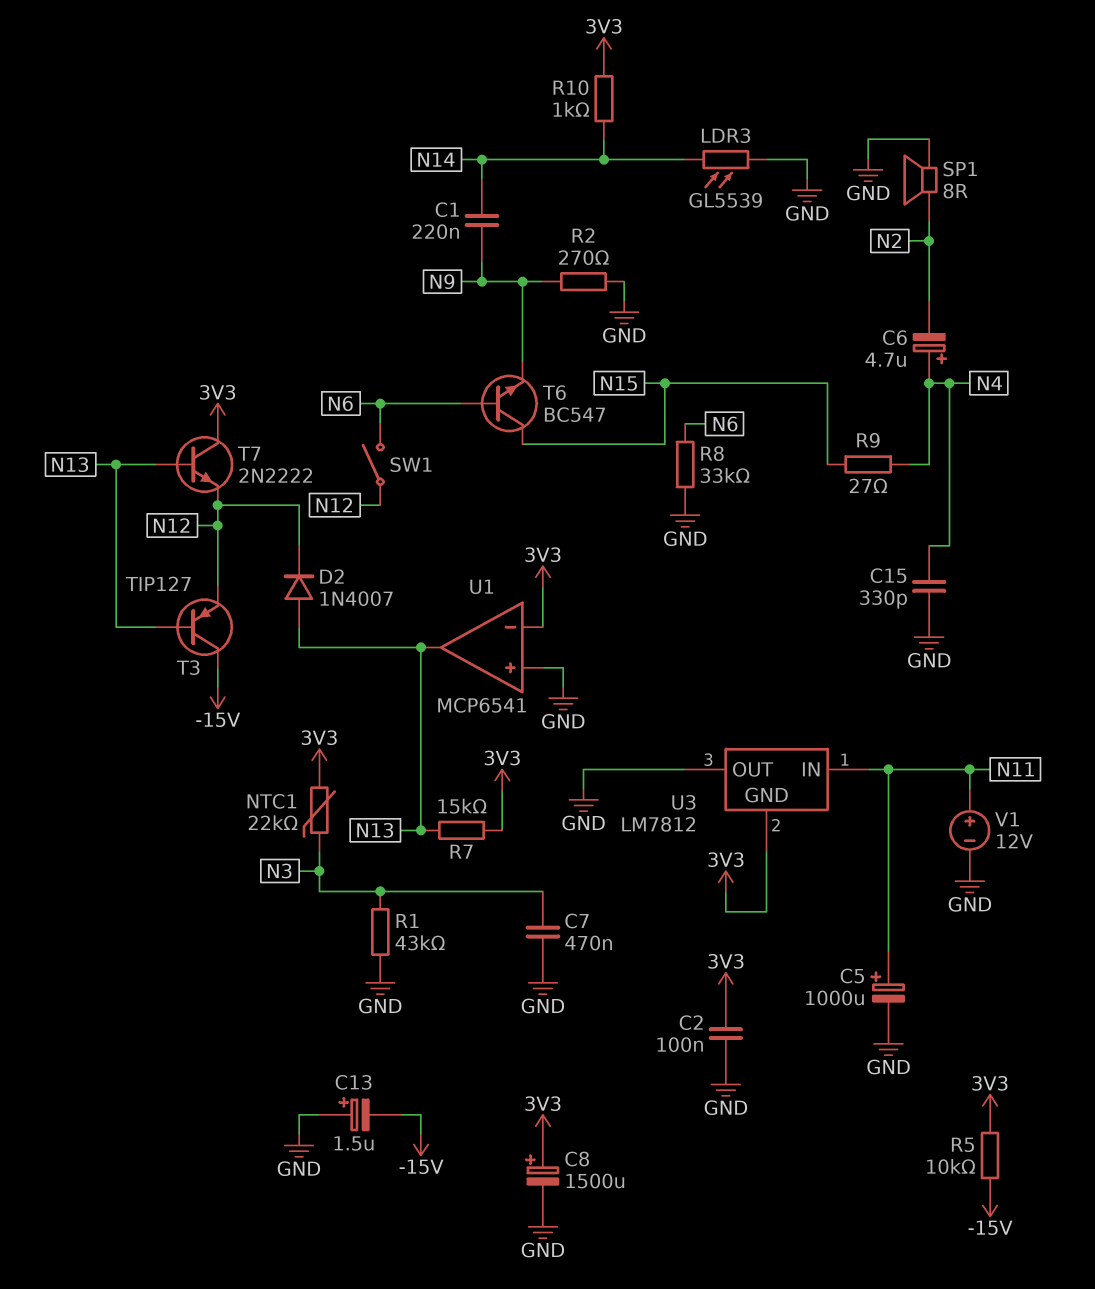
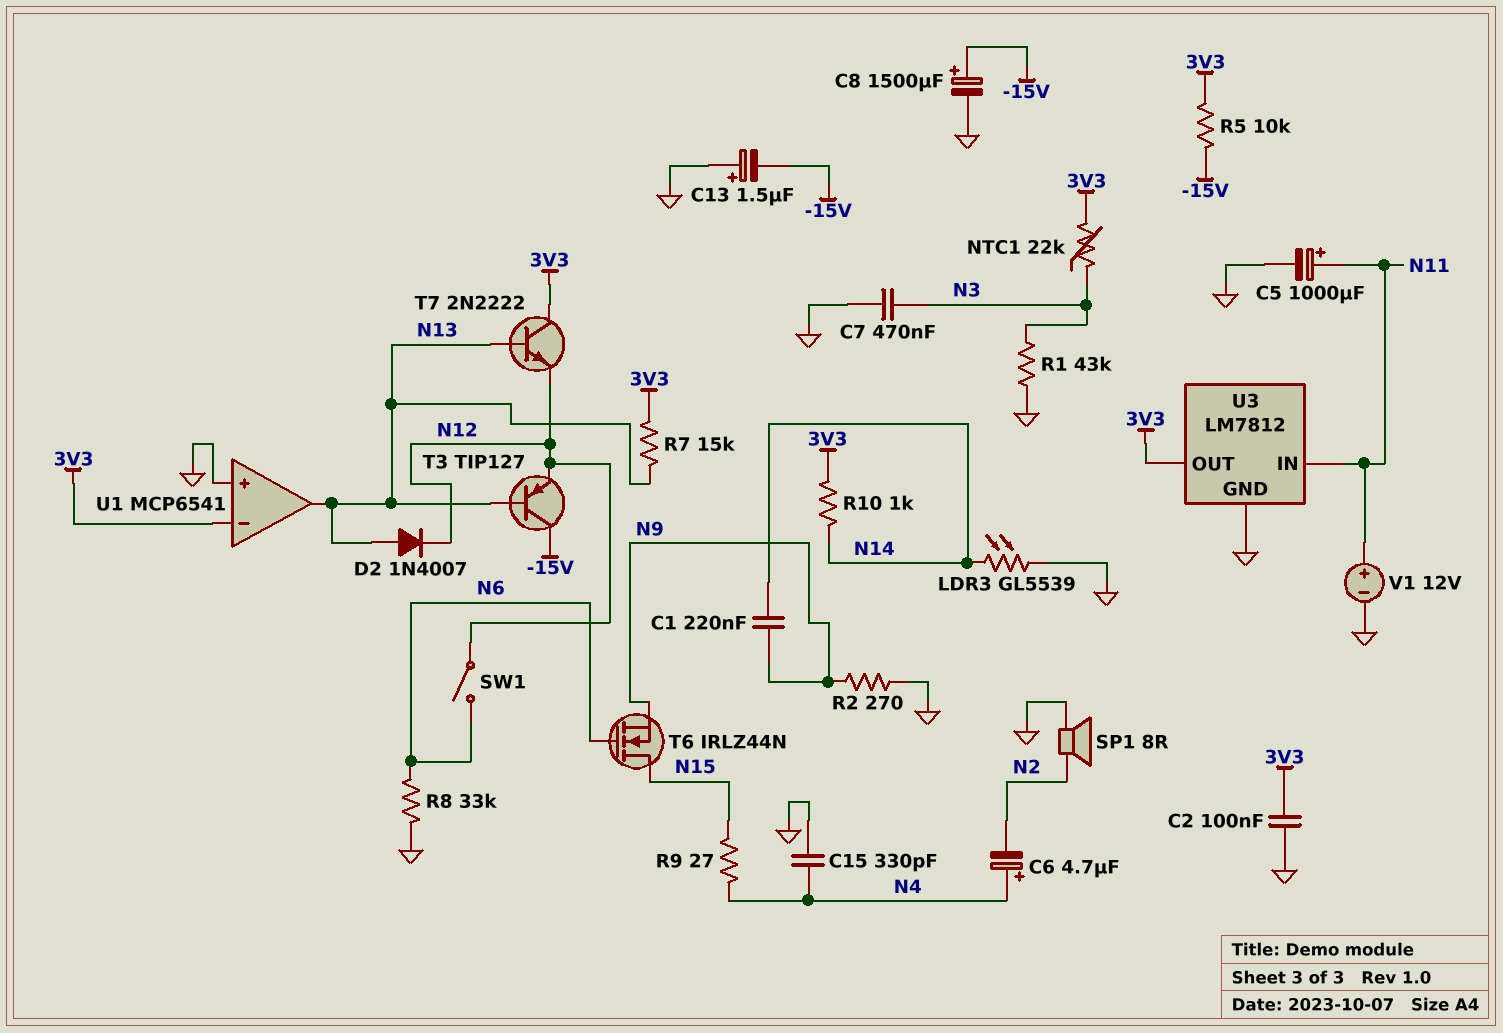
C8: 1500uF (plus 3V3, minus GND) -> 1500uF (plus -15V, minus GND)
T6: NPN BC547 (B N6, C N15, E N9) -> NMOS IRLZ44N (G N6, D N15, S N9)
U3 pin GND: 3V3 -> GND
U3 pin OUT: GND -> 3V3

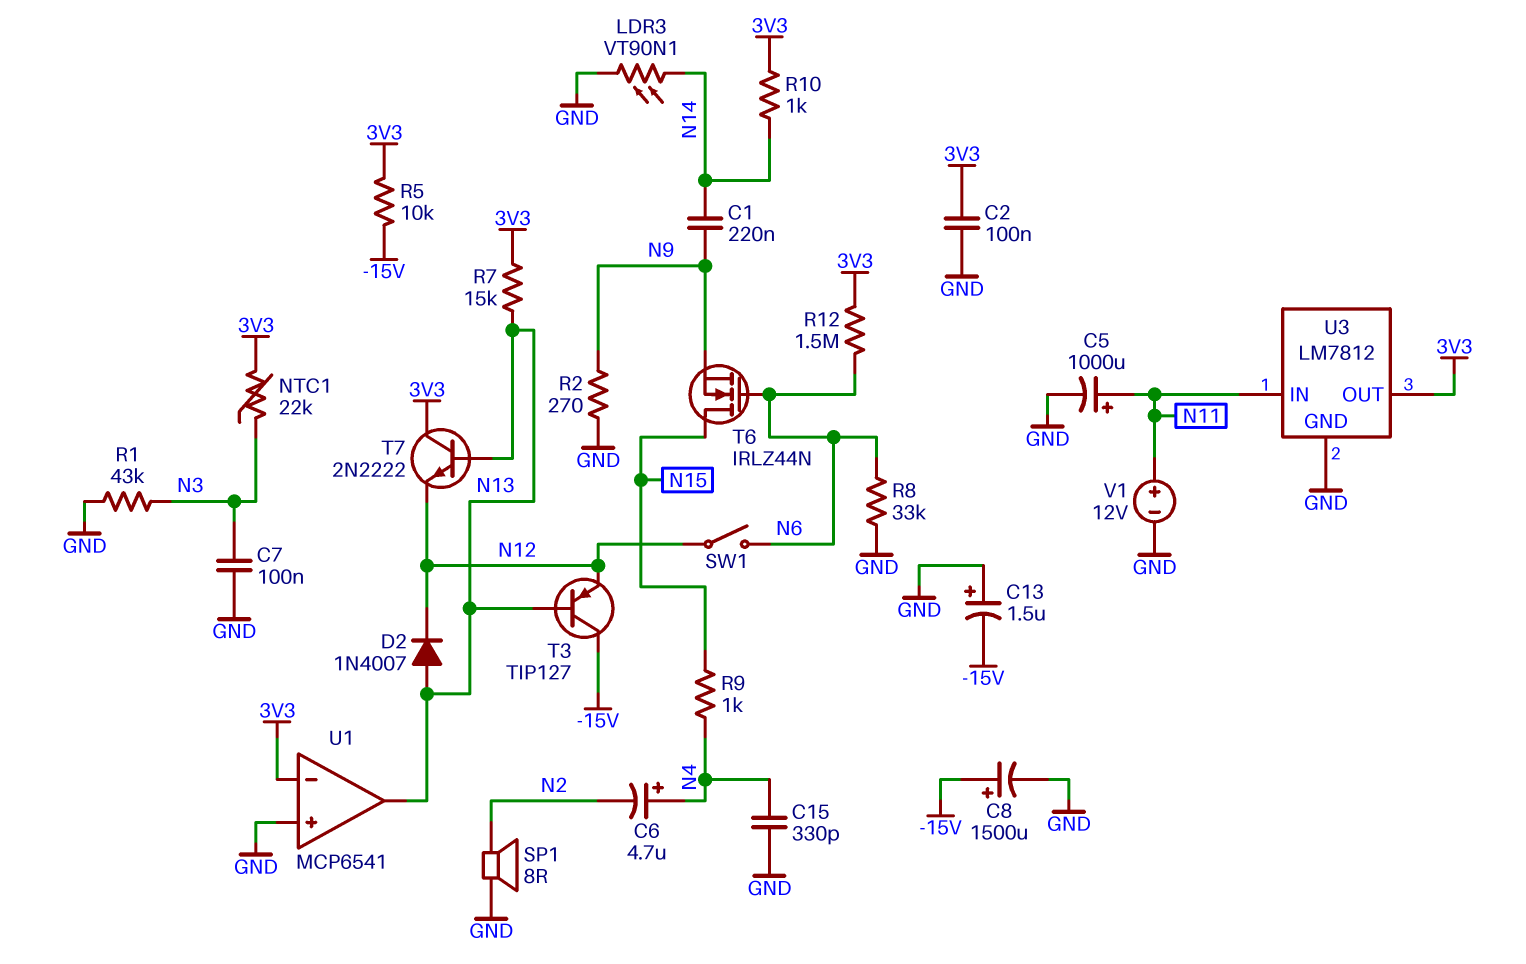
C7: 470nF (GND, N3) -> 100nF (GND, N3)
LDR3: GL5539 (GND, N14) -> VT90N1 (GND, N14)
R9: 27 (N4, N15) -> 1k (N4, N15)
R12: none -> 1.5M (3V3, N6)

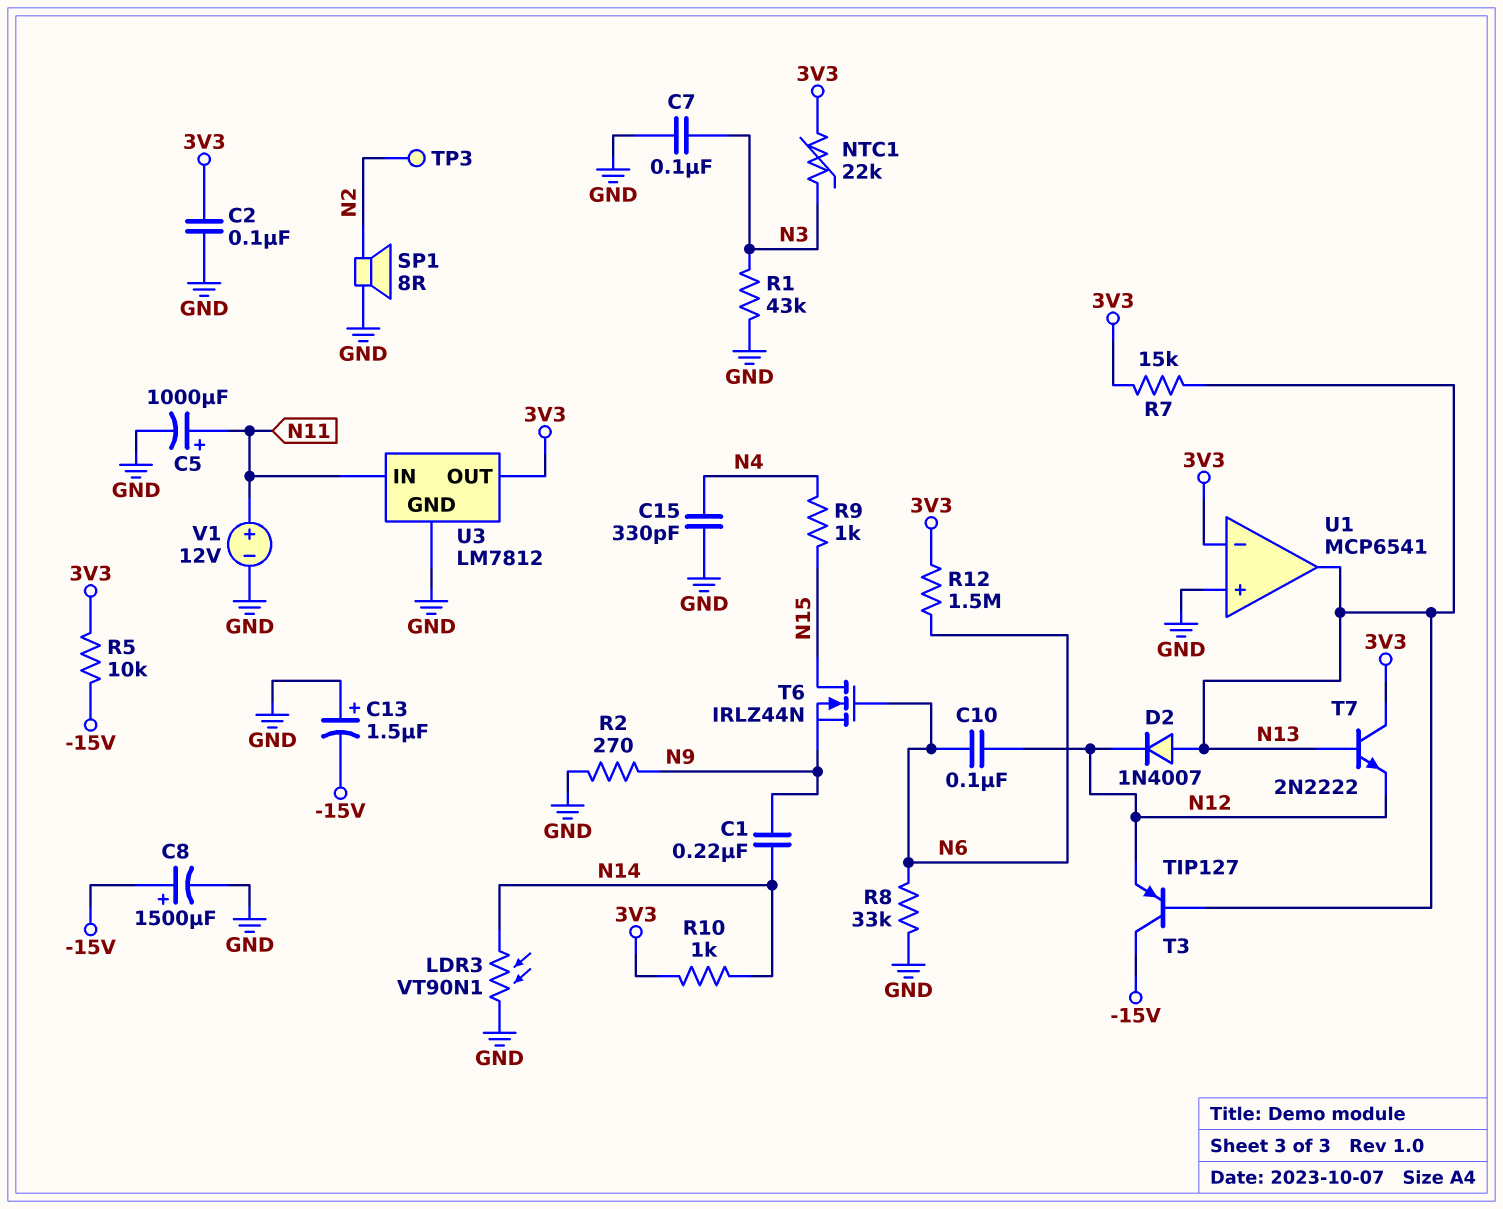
C6: 4.7uF (plus N4, minus N2) -> none
C10: none -> 100nF (N6, N12)
SW1: switch (N6, N12) -> none
TP3: none -> test point (N2)

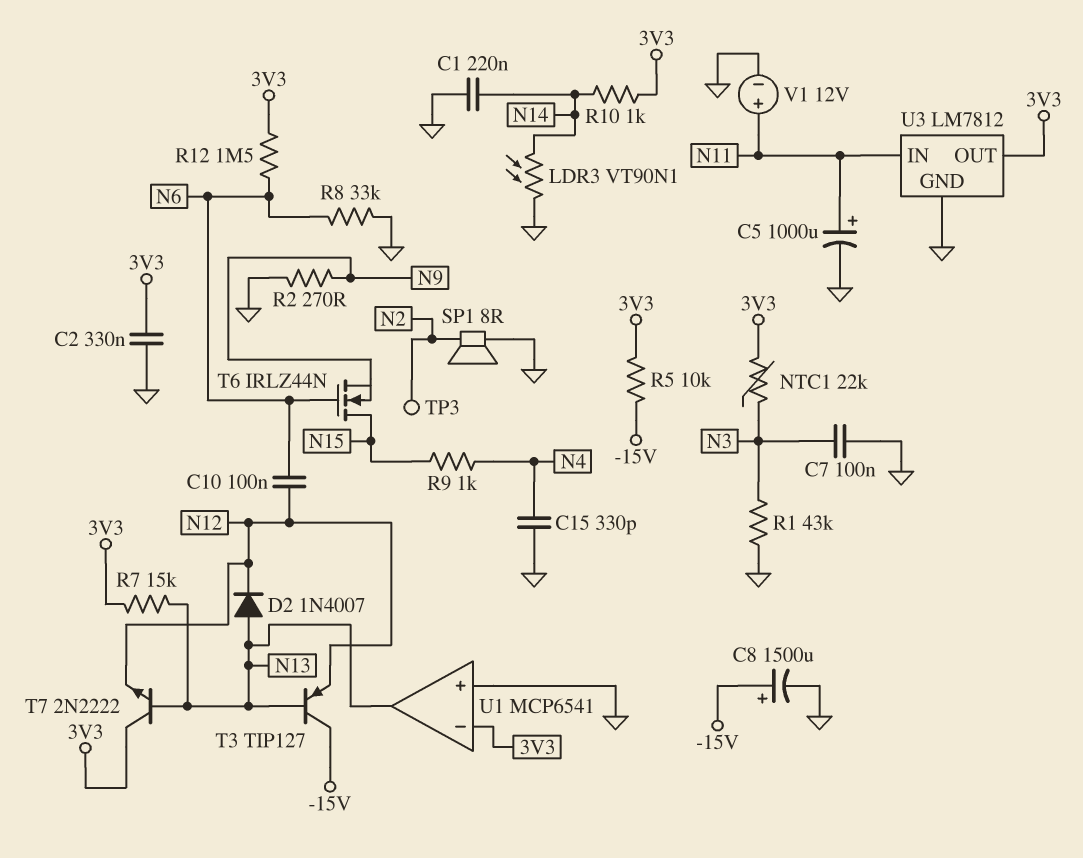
C1: 220nF (N9, N14) -> 220nF (GND, N14)
C2: 100nF (3V3, GND) -> 330nF (3V3, GND)
C13: 1.5uF (plus GND, minus -15V) -> none

